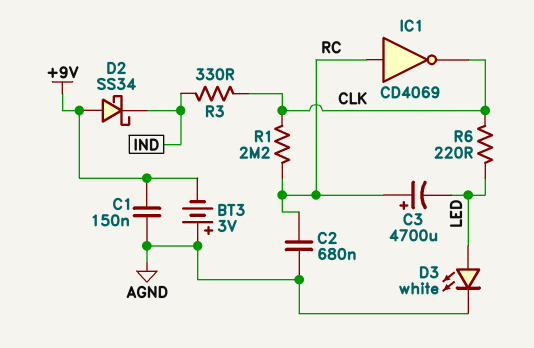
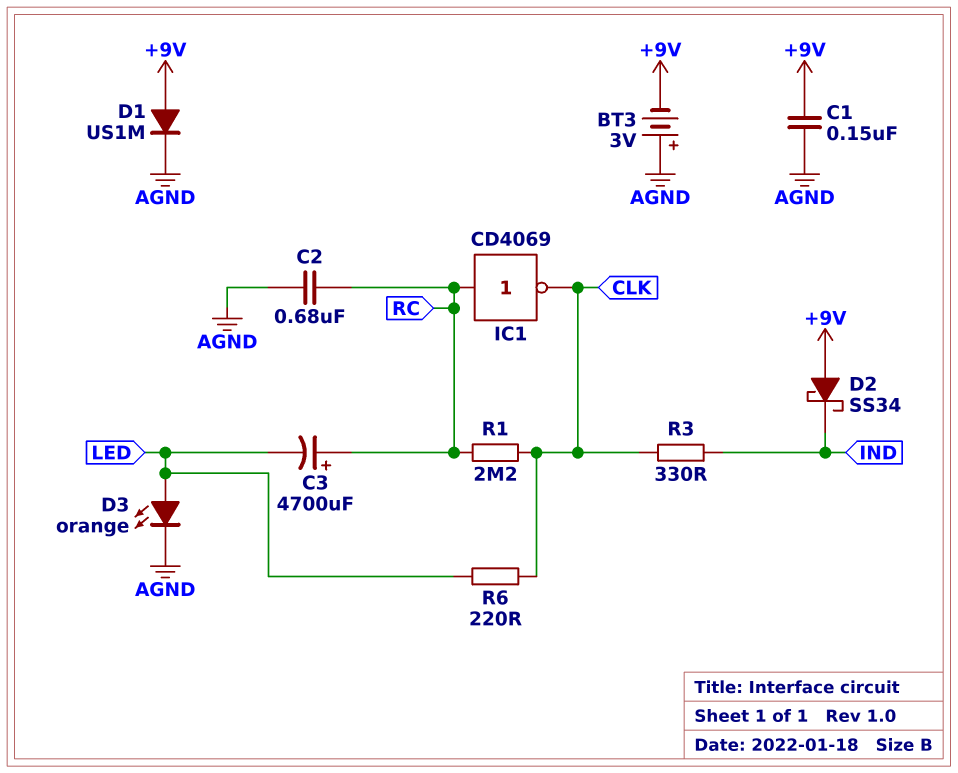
D1: none -> diode US1M (A +9V, K AGND)
D3: LED white (A LED, K AGND) -> LED orange (A LED, K AGND)

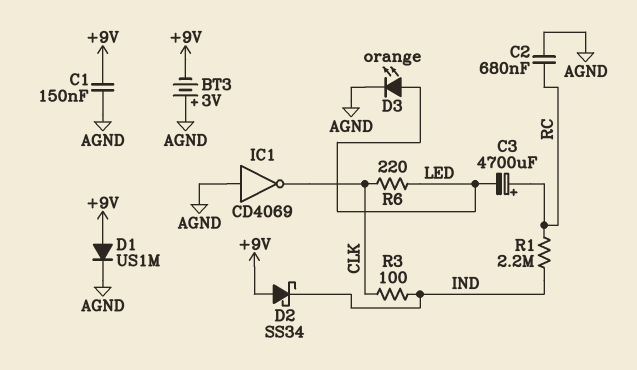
IC1: NOT CD4069 (in RC, out CLK) -> NOT CD4069 (in AGND, out CLK)
R1: 2.2M (CLK, RC) -> 2.2M (IND, RC)
R3: 330 (CLK, IND) -> 100 (CLK, IND)

